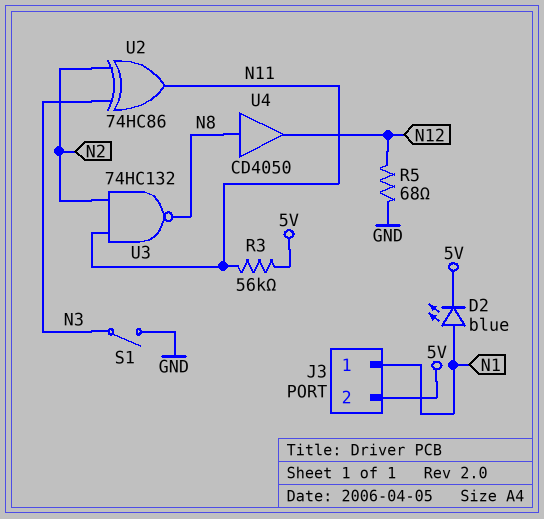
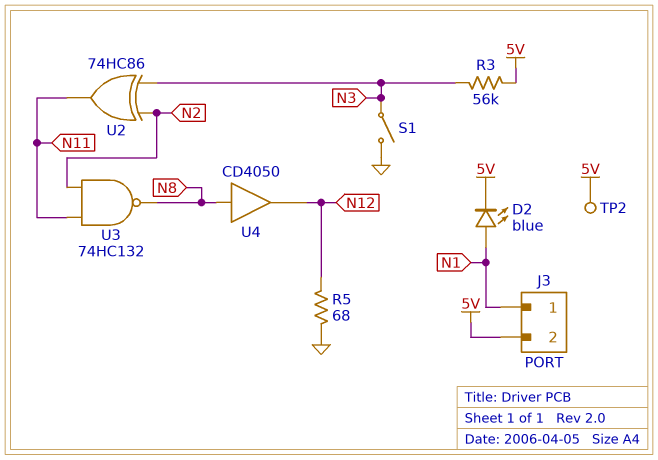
R3: 56k (5V, N11) -> 56k (5V, N3)
TP2: none -> test point (5V)

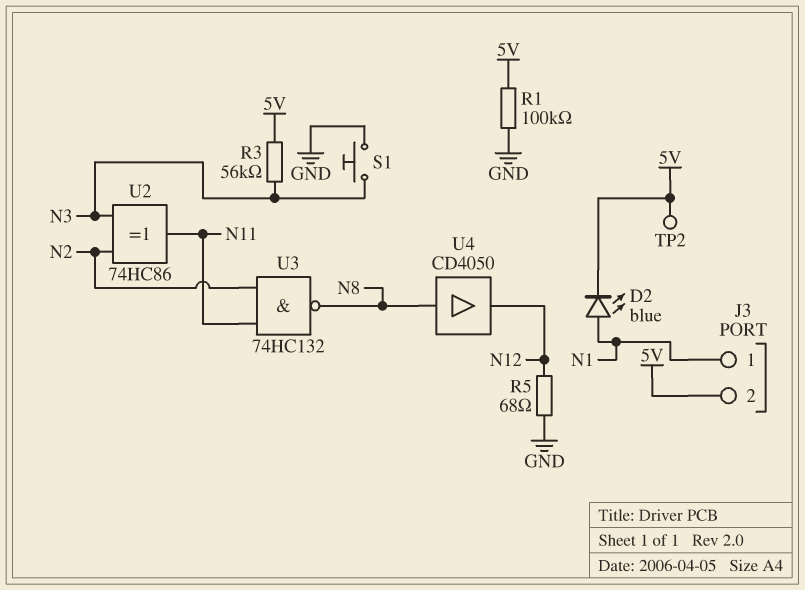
R1: none -> 100k (5V, GND)
S1: switch (GND, N3) -> button (GND, N3)

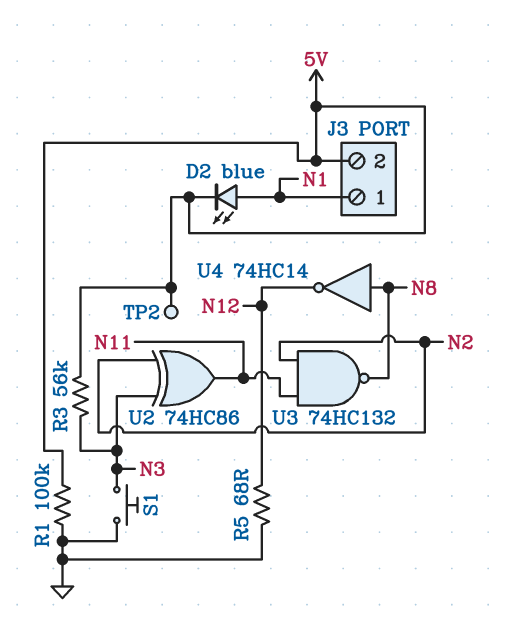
U4: buffer CD4050 (in N8, out N12) -> NOT 74HC14 (in N8, out N12)

